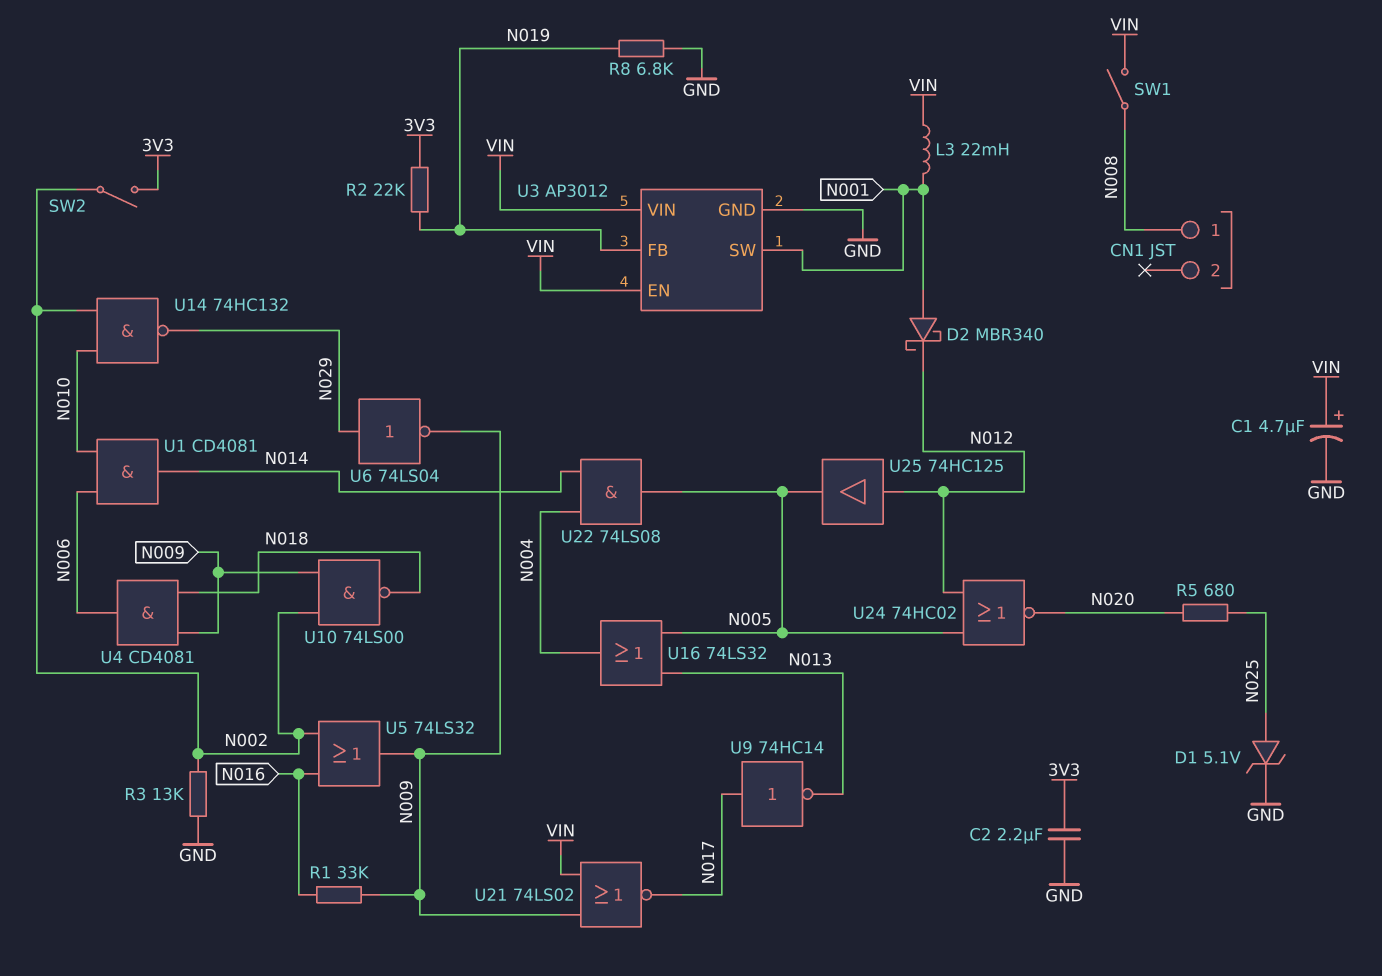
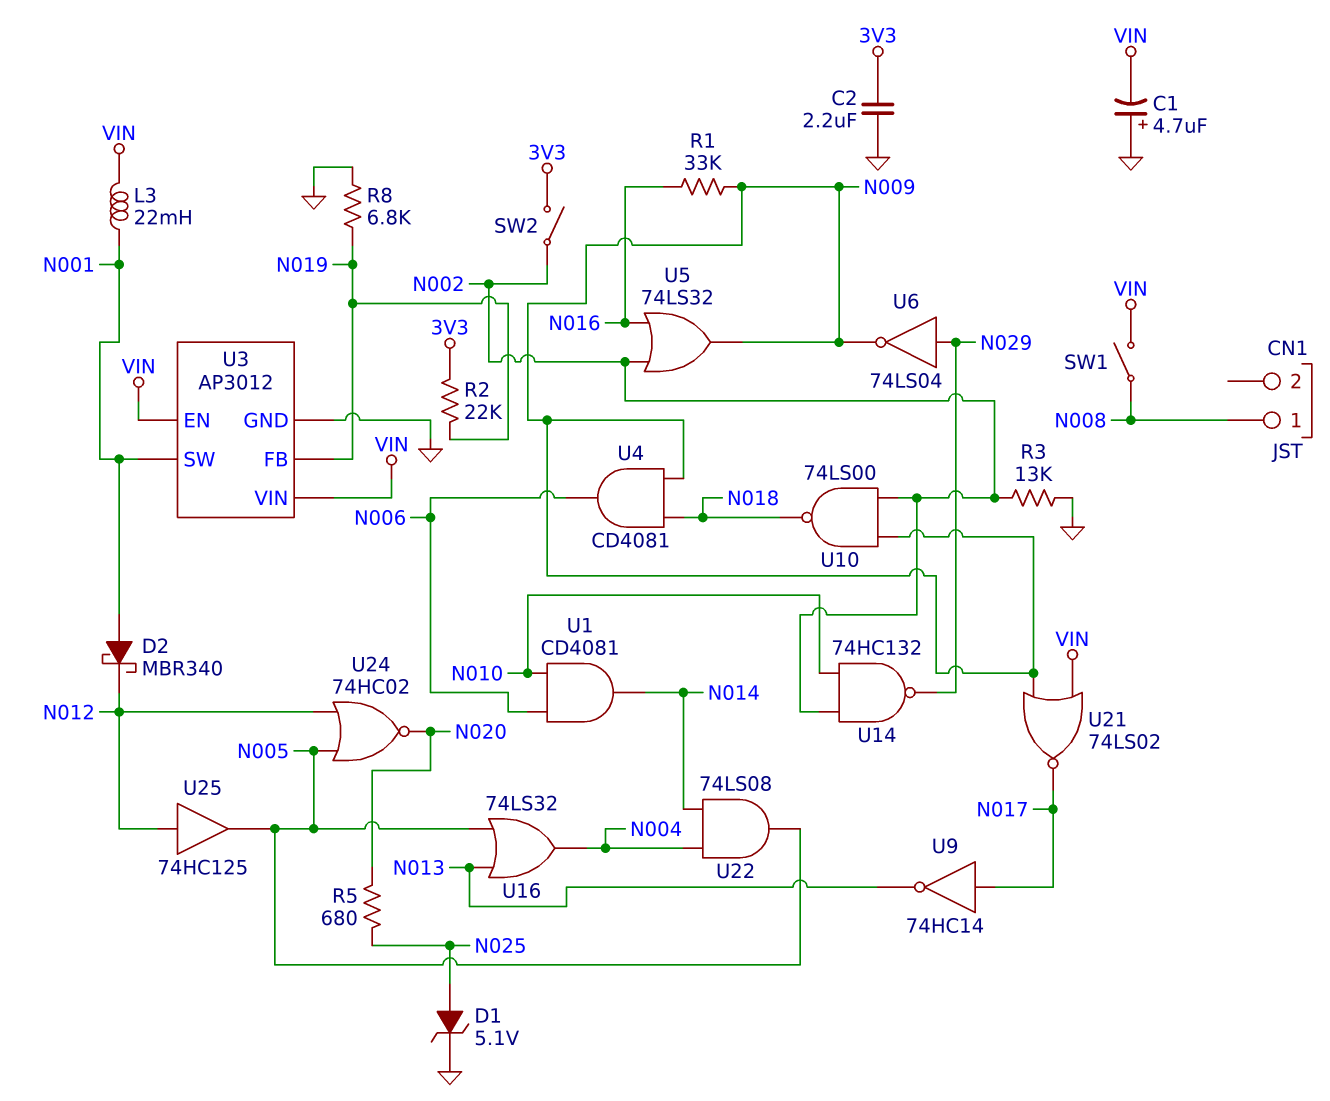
C1: 4.7uF (plus VIN, minus GND) -> 4.7uF (plus GND, minus VIN)

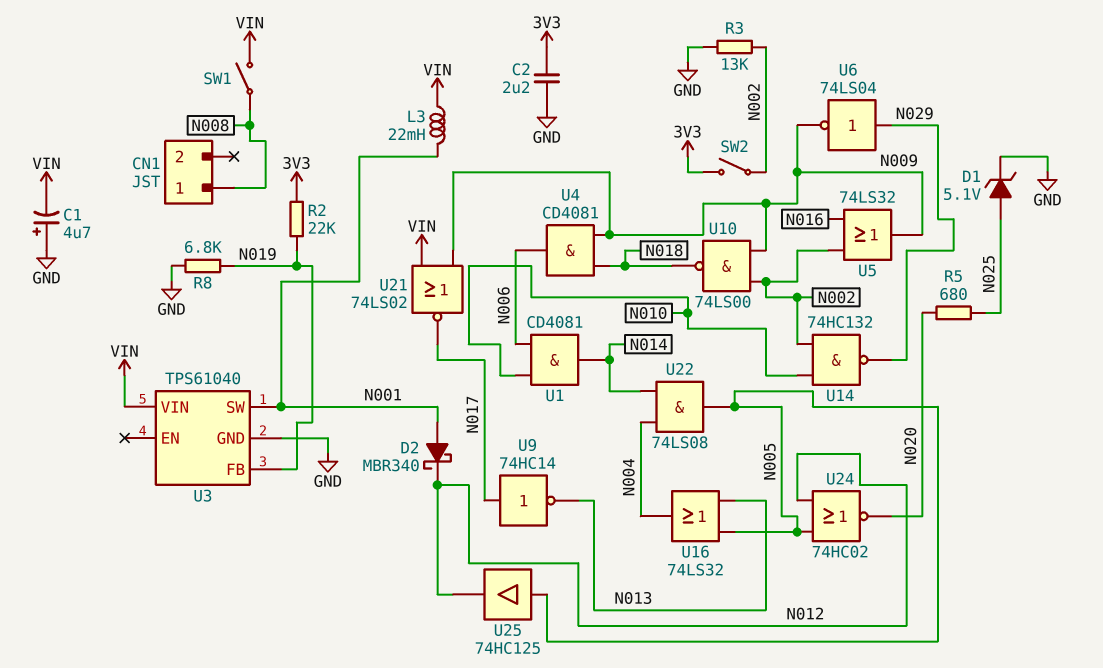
R1: 33k (N009, N016) -> none
U3: AP3012 -> TPS61040
U3 pin EN: VIN -> none
U25: buffer 74HC125 (in N012, out N005) -> buffer 74HC125 (in N005, out N012)

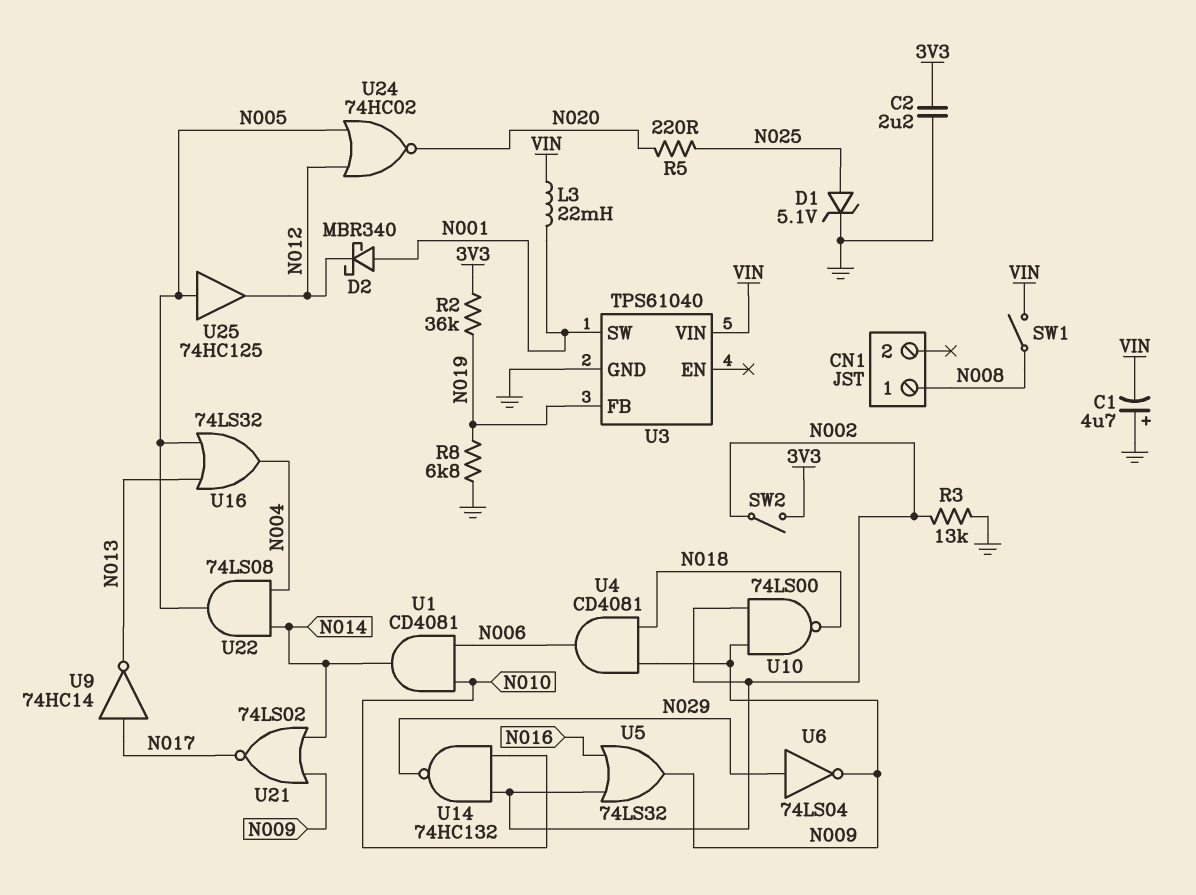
R2: 22k (3V3, N019) -> 36k (3V3, N019)
R5: 680 (N020, N025) -> 220 (N020, N025)
U21: NOR 74LS02 (in N009, in VIN, out N017) -> NOR 74LS02 (in N009, in N014, out N017)

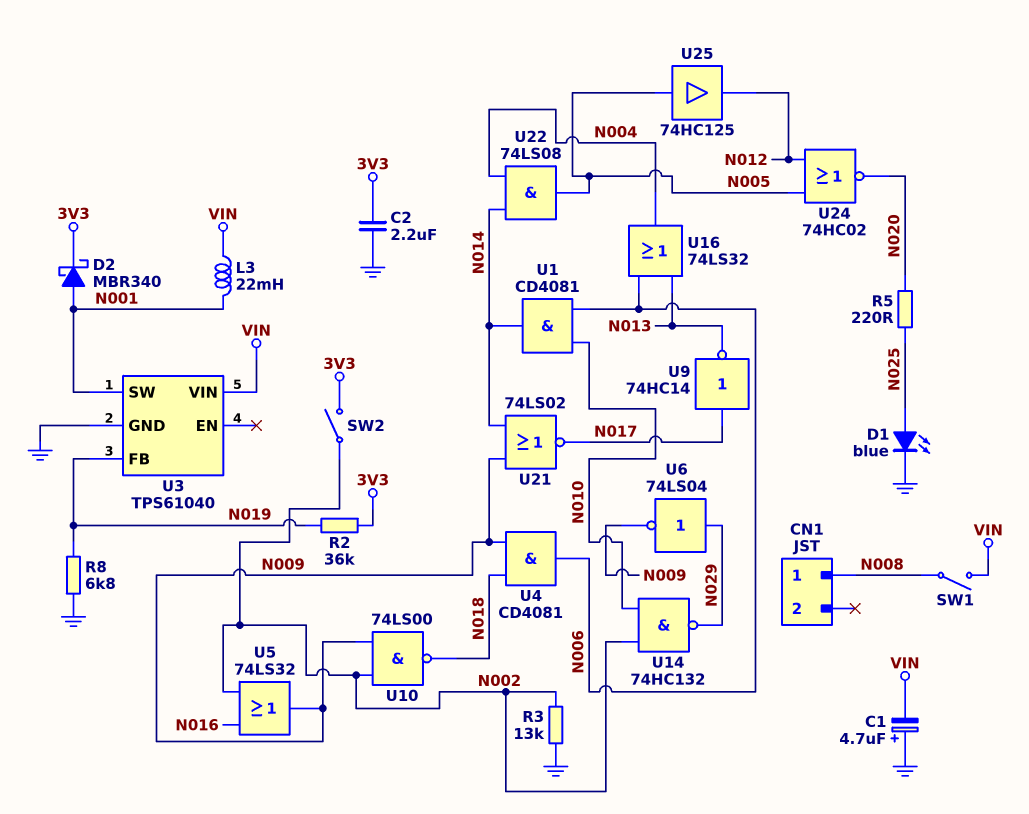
D1: zener 5.1V (A N025, K GND) -> LED blue (A N025, K GND)
D2: schottky MBR340 (A N001, K N012) -> schottky MBR340 (A N001, K 3V3)
U16: OR 74LS32 (in N005, in N013, out N004) -> OR 74LS32 (in N006, in N013, out N004)

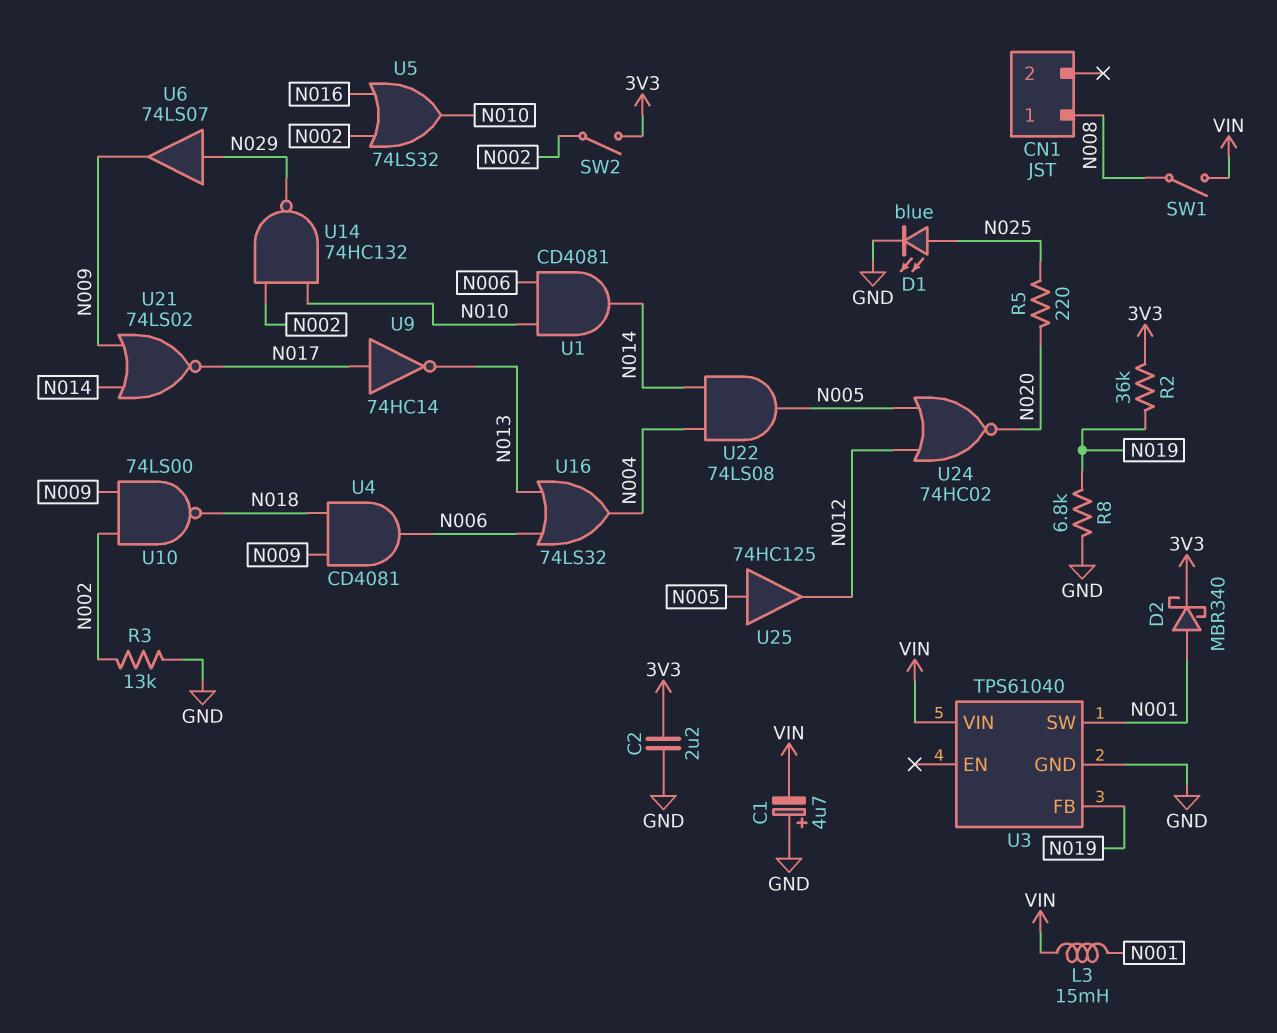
L3: 22mH (N001, VIN) -> 15mH (N001, VIN)
U5: OR 74LS32 (in N002, in N016, out N009) -> OR 74LS32 (in N002, in N016, out N010)
U6: NOT 74LS04 (in N029, out N009) -> buffer 74LS07 (in N029, out N009)

